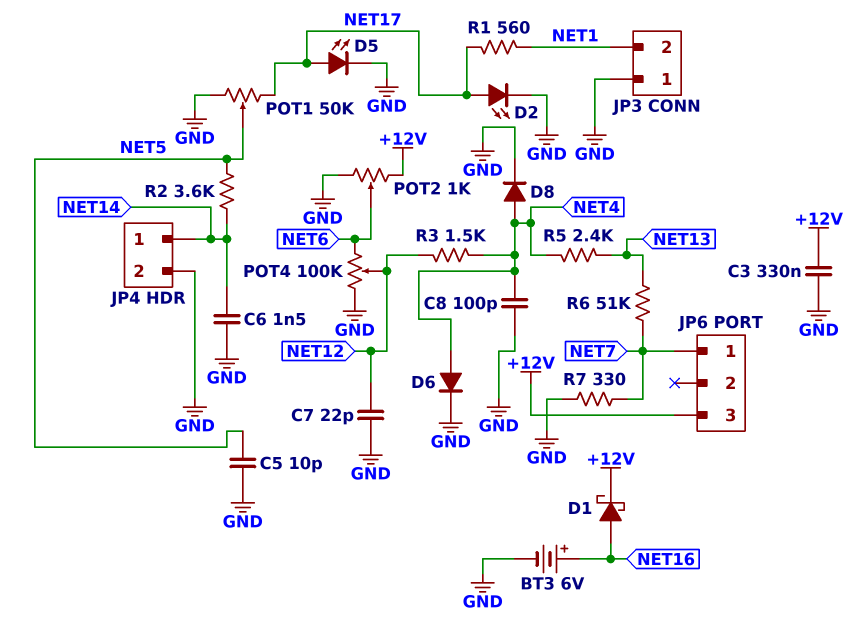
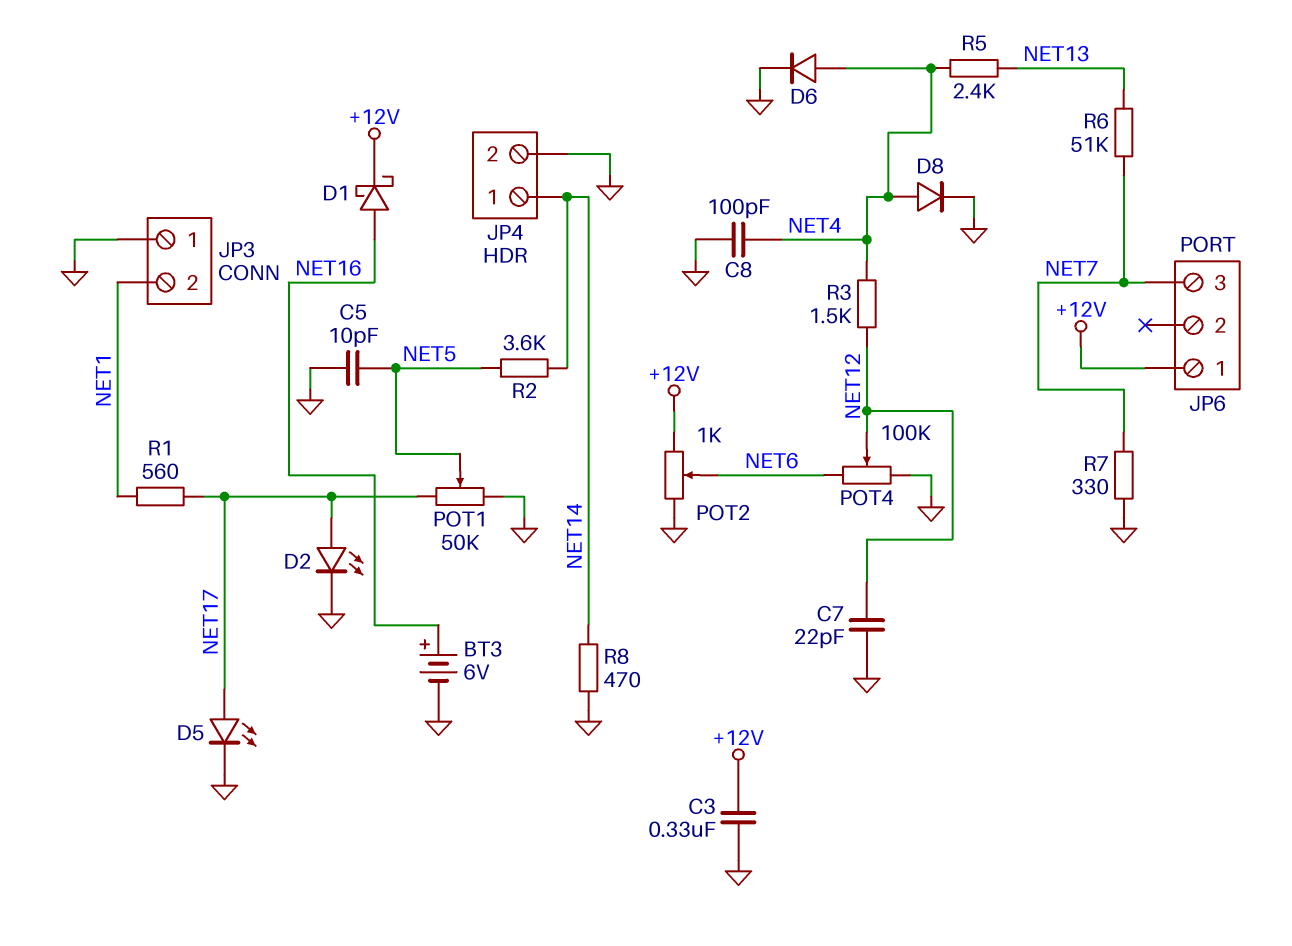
C6: 1.5nF (GND, NET14) -> none
JP6 pin 1: NET7 -> +12V
JP6 pin 3: +12V -> NET7
R8: none -> 470 (GND, NET14)

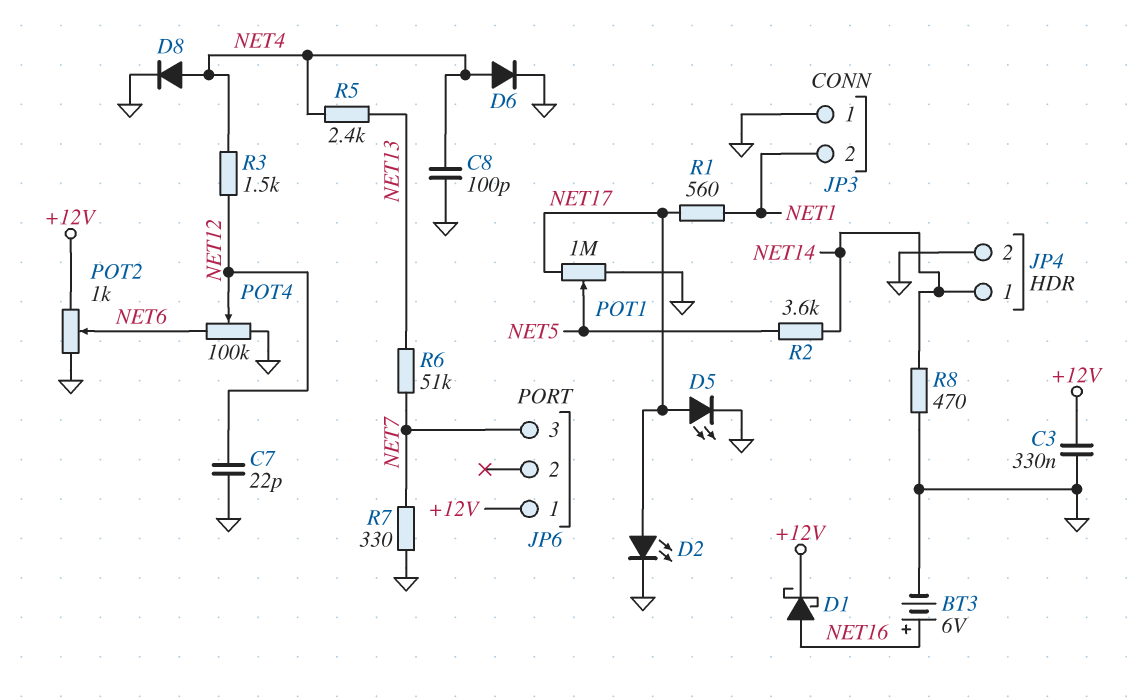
C5: 10pF (GND, NET5) -> none
POT1: 50k (GND, NET17, wiper NET5) -> 1M (GND, NET17, wiper NET5)

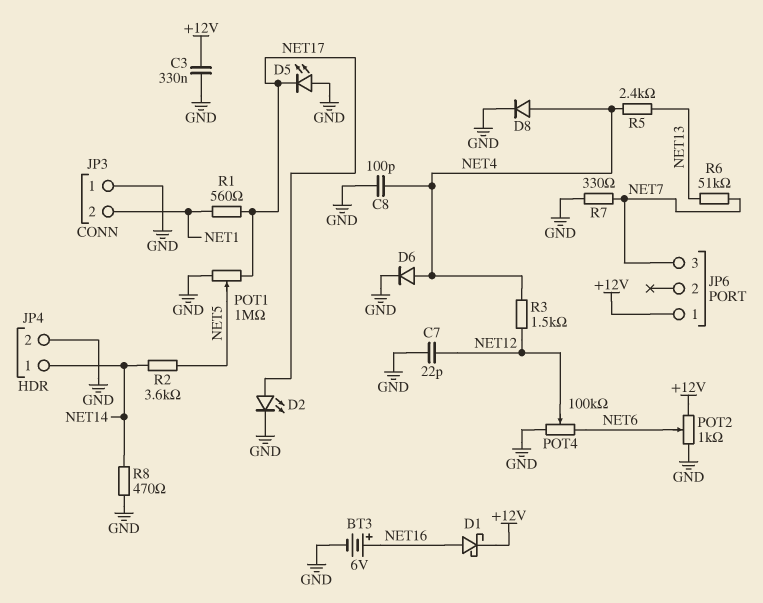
D5: LED (A NET17, K GND) -> LED (A GND, K NET17)

